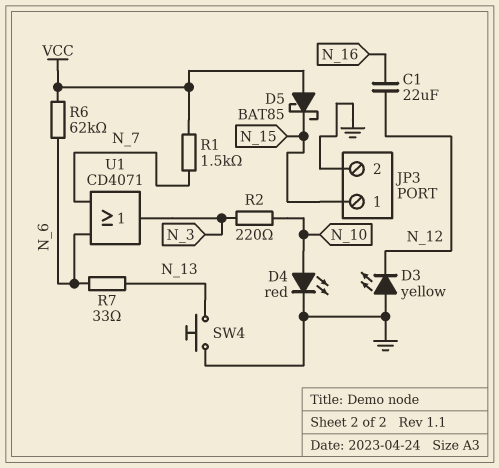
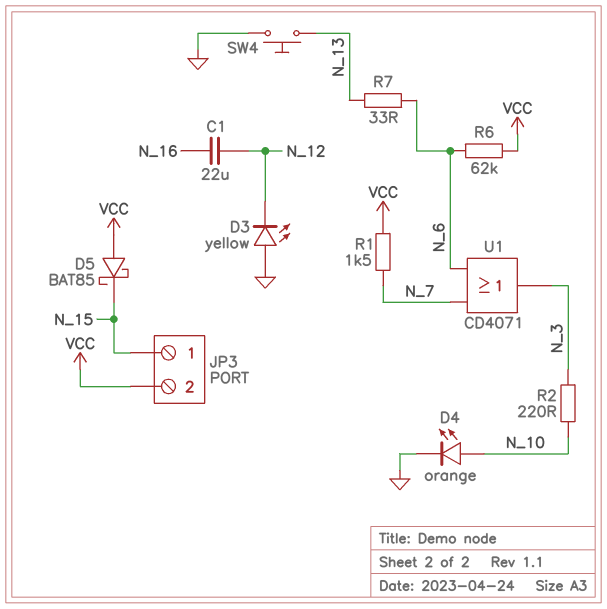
D4: LED red (A N_10, K GND) -> LED orange (A N_10, K GND)
JP3 pin 2: GND -> VCC

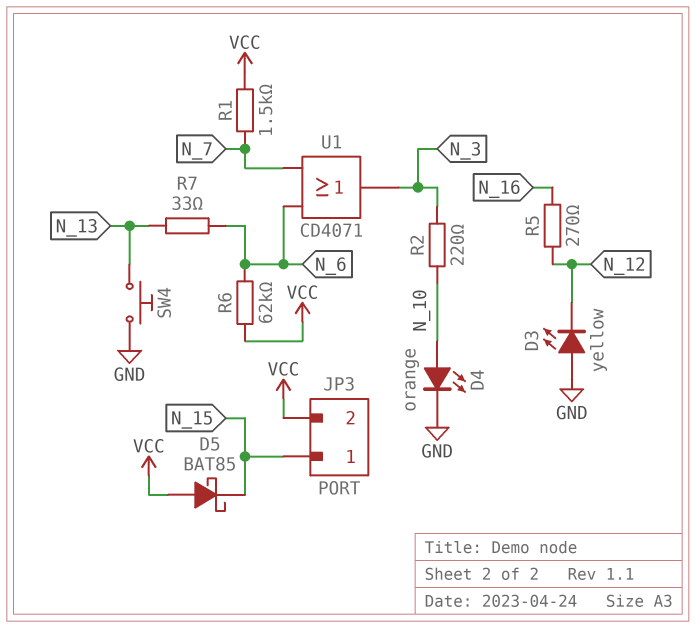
C1: 22uF (N_12, N_16) -> none
R5: none -> 270 (N_12, N_16)

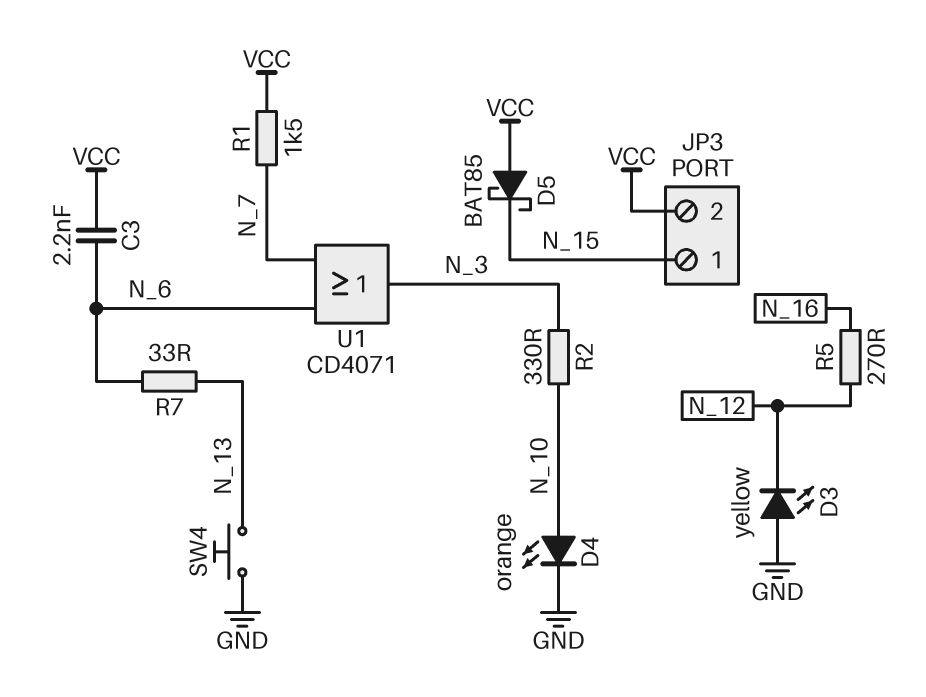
C3: none -> 2.2nF (N_6, VCC)
R2: 220 (N_3, N_10) -> 330 (N_3, N_10)
R6: 62k (N_6, VCC) -> none

